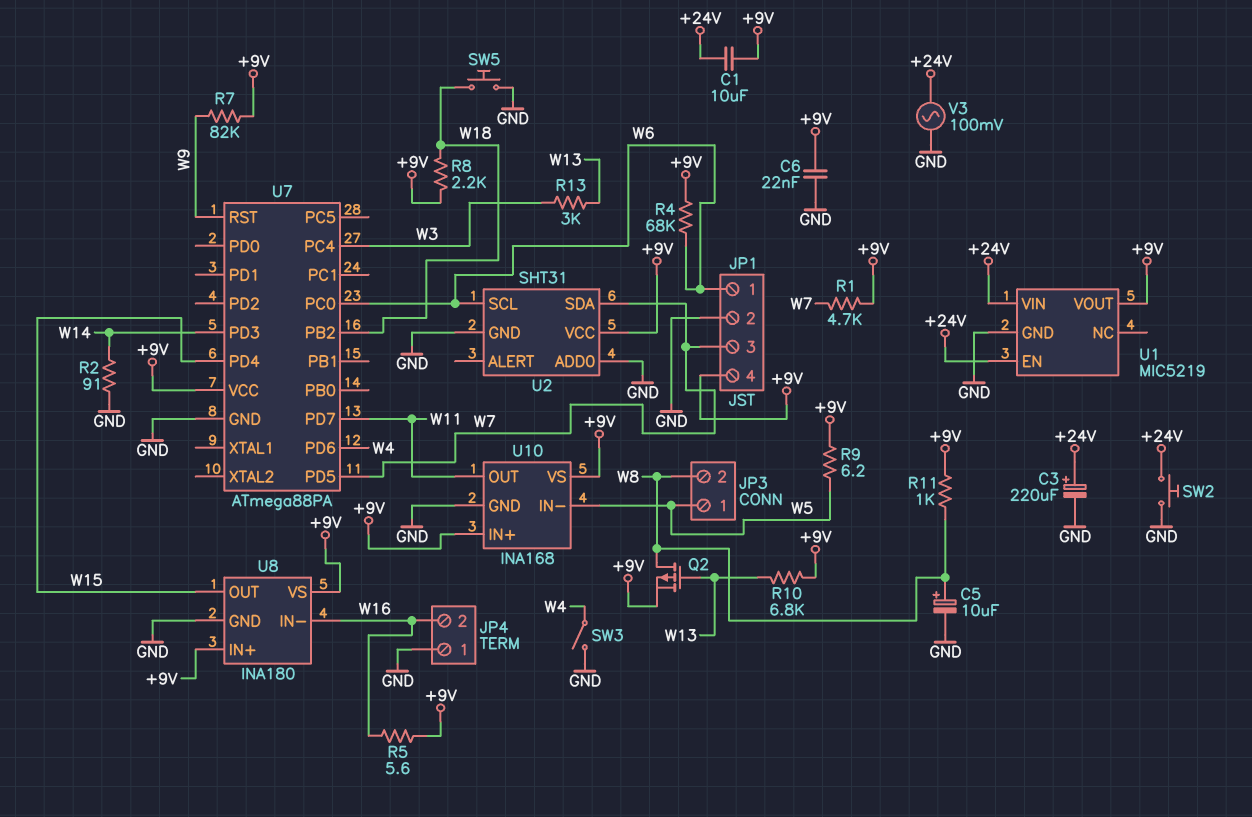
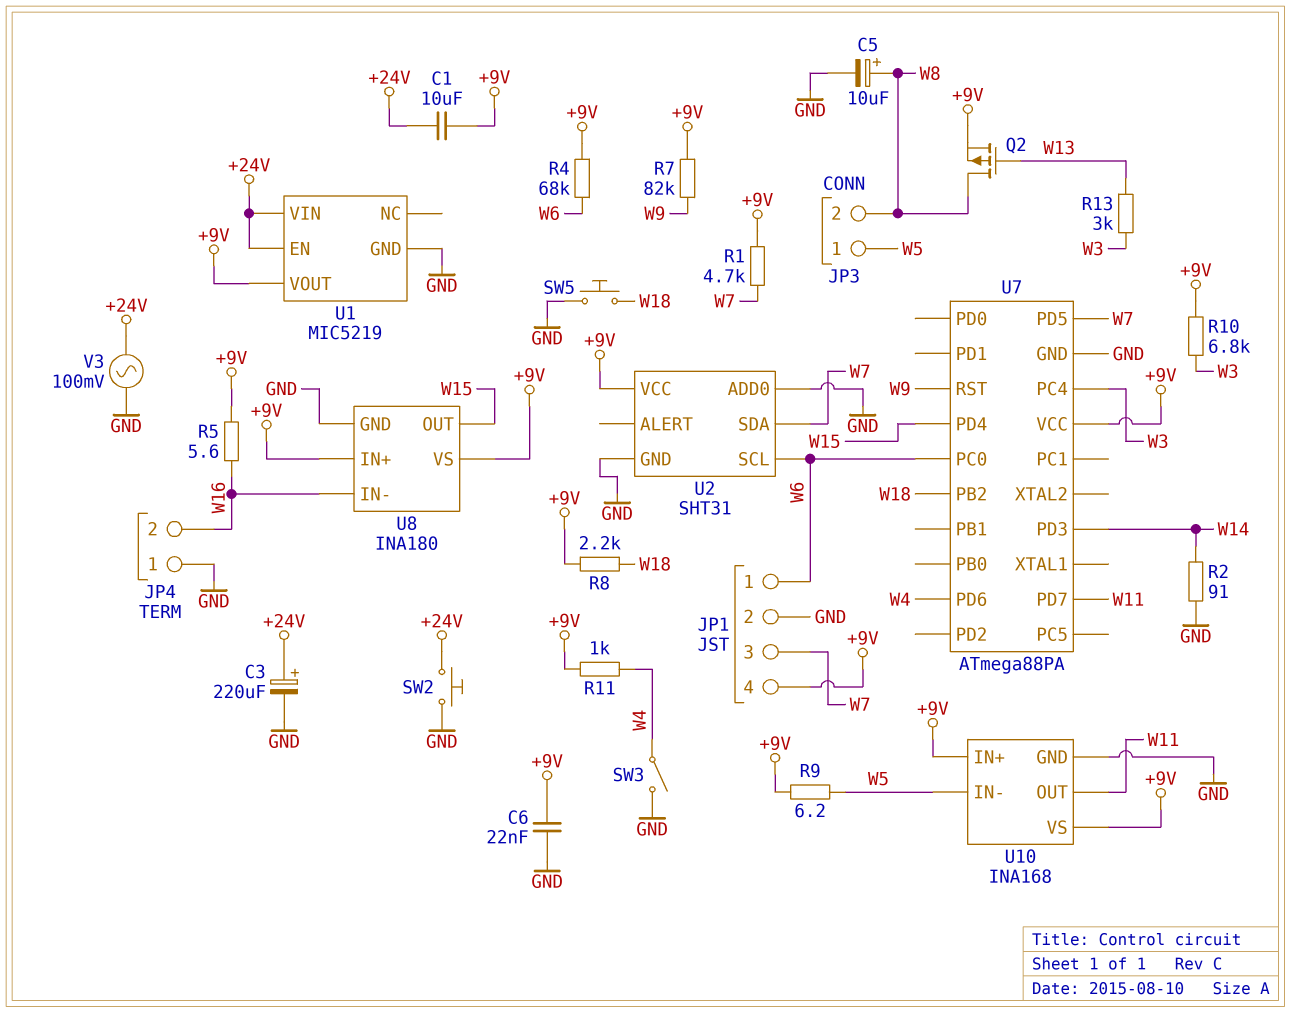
R10: 6.8k (+9V, W13) -> 6.8k (+9V, W3)
R11: 1k (+9V, W8) -> 1k (+9V, W4)

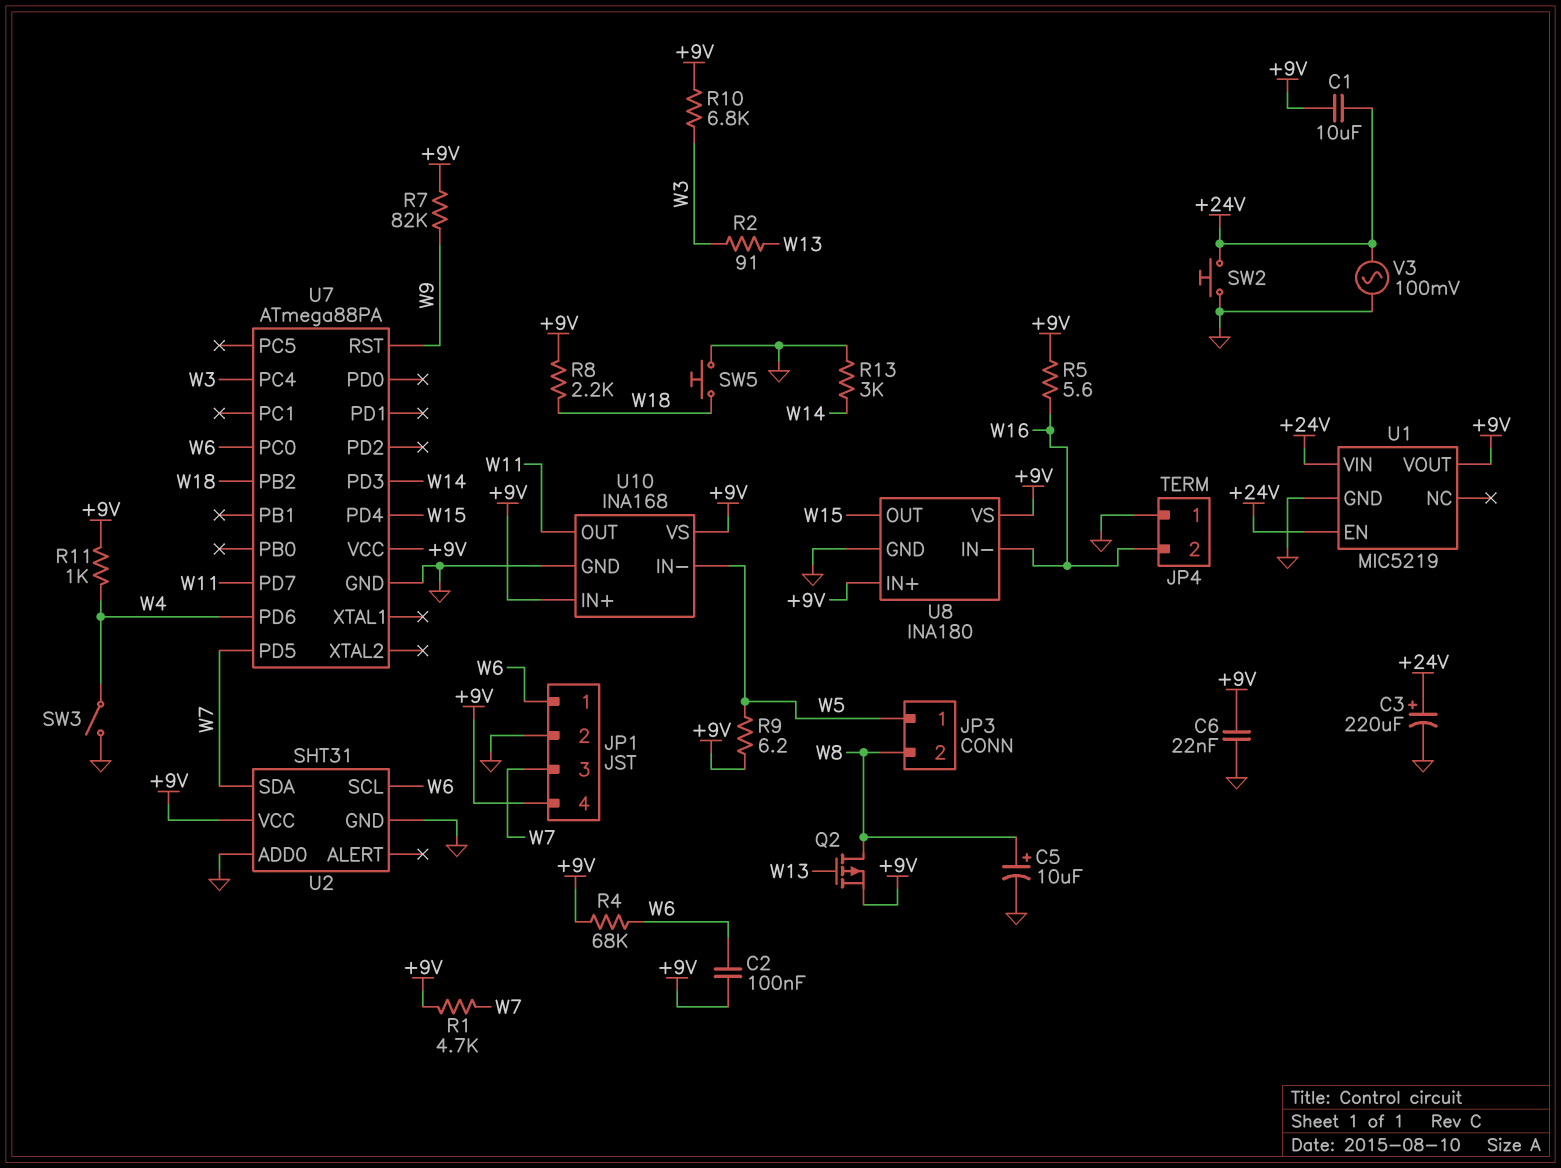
C2: none -> 100nF (+9V, W6)
R2: 91 (GND, W14) -> 91 (W3, W13)
R13: 3k (W3, W13) -> 3k (GND, W14)

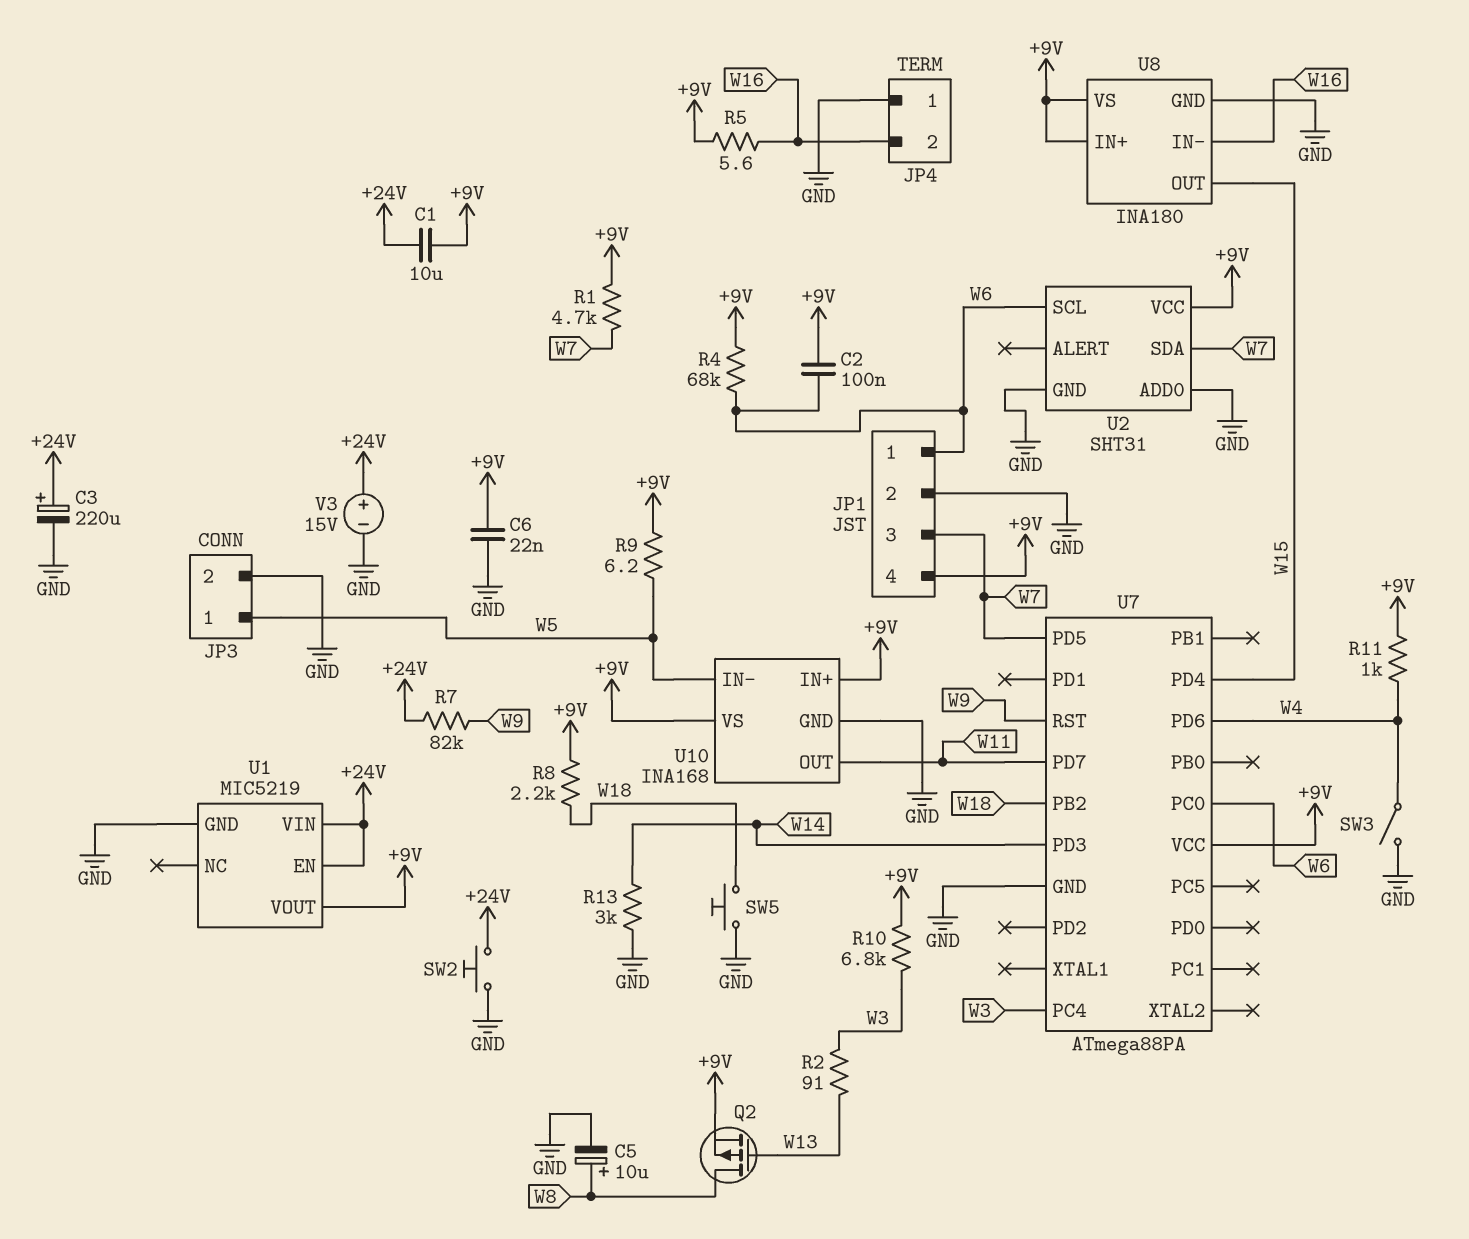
JP3 pin 2: W8 -> GND
R7: 82k (+9V, W9) -> 82k (+24V, W9)
V3: AC 100mV (+24V, GND) -> 15V (plus +24V, minus GND)

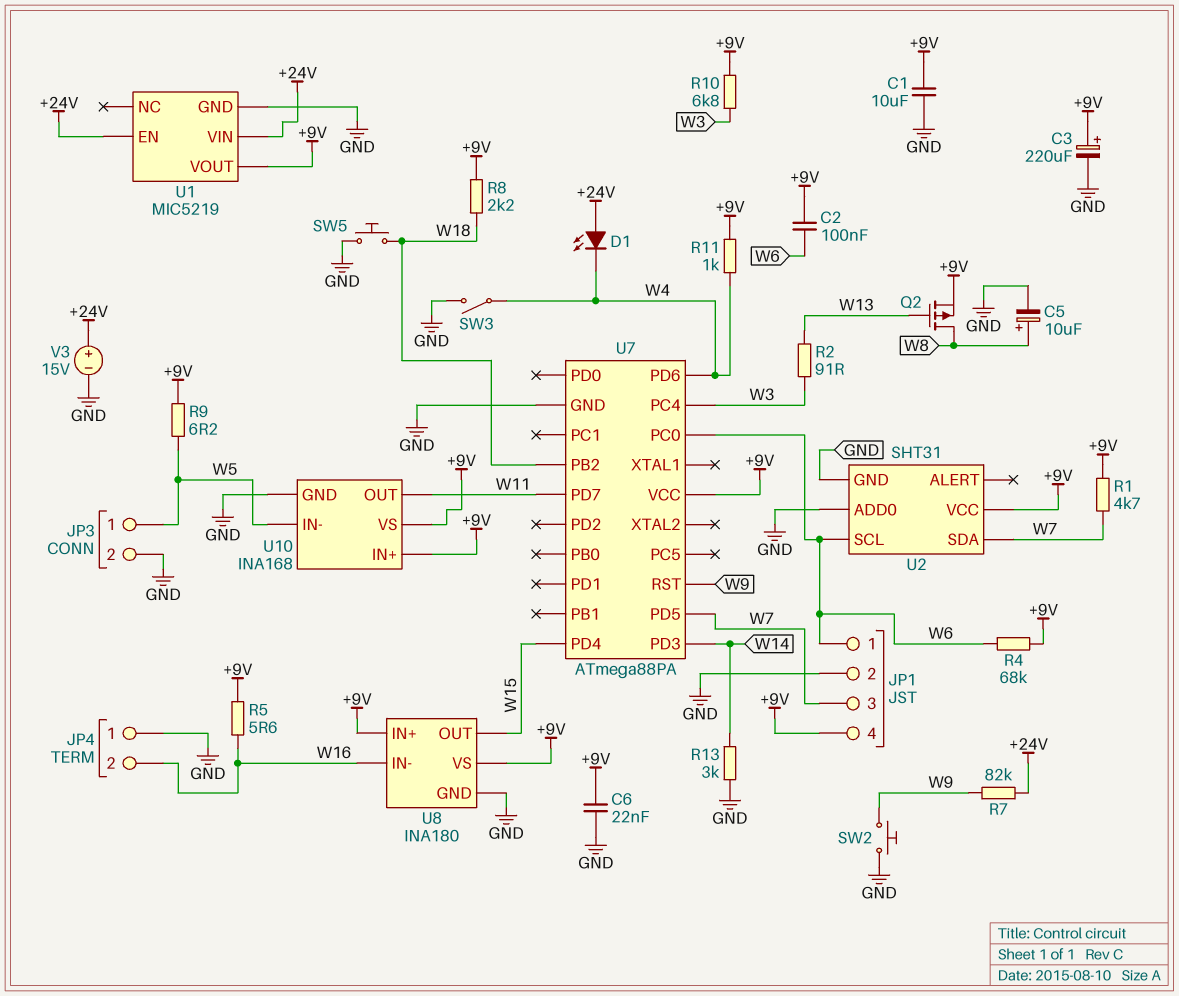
C1: 10uF (+9V, +24V) -> 10uF (+9V, GND)
C3: 220uF (plus +24V, minus GND) -> 220uF (plus +9V, minus GND)
D1: none -> LED (A +24V, K W4)
SW2: button (+24V, GND) -> button (GND, W9)

